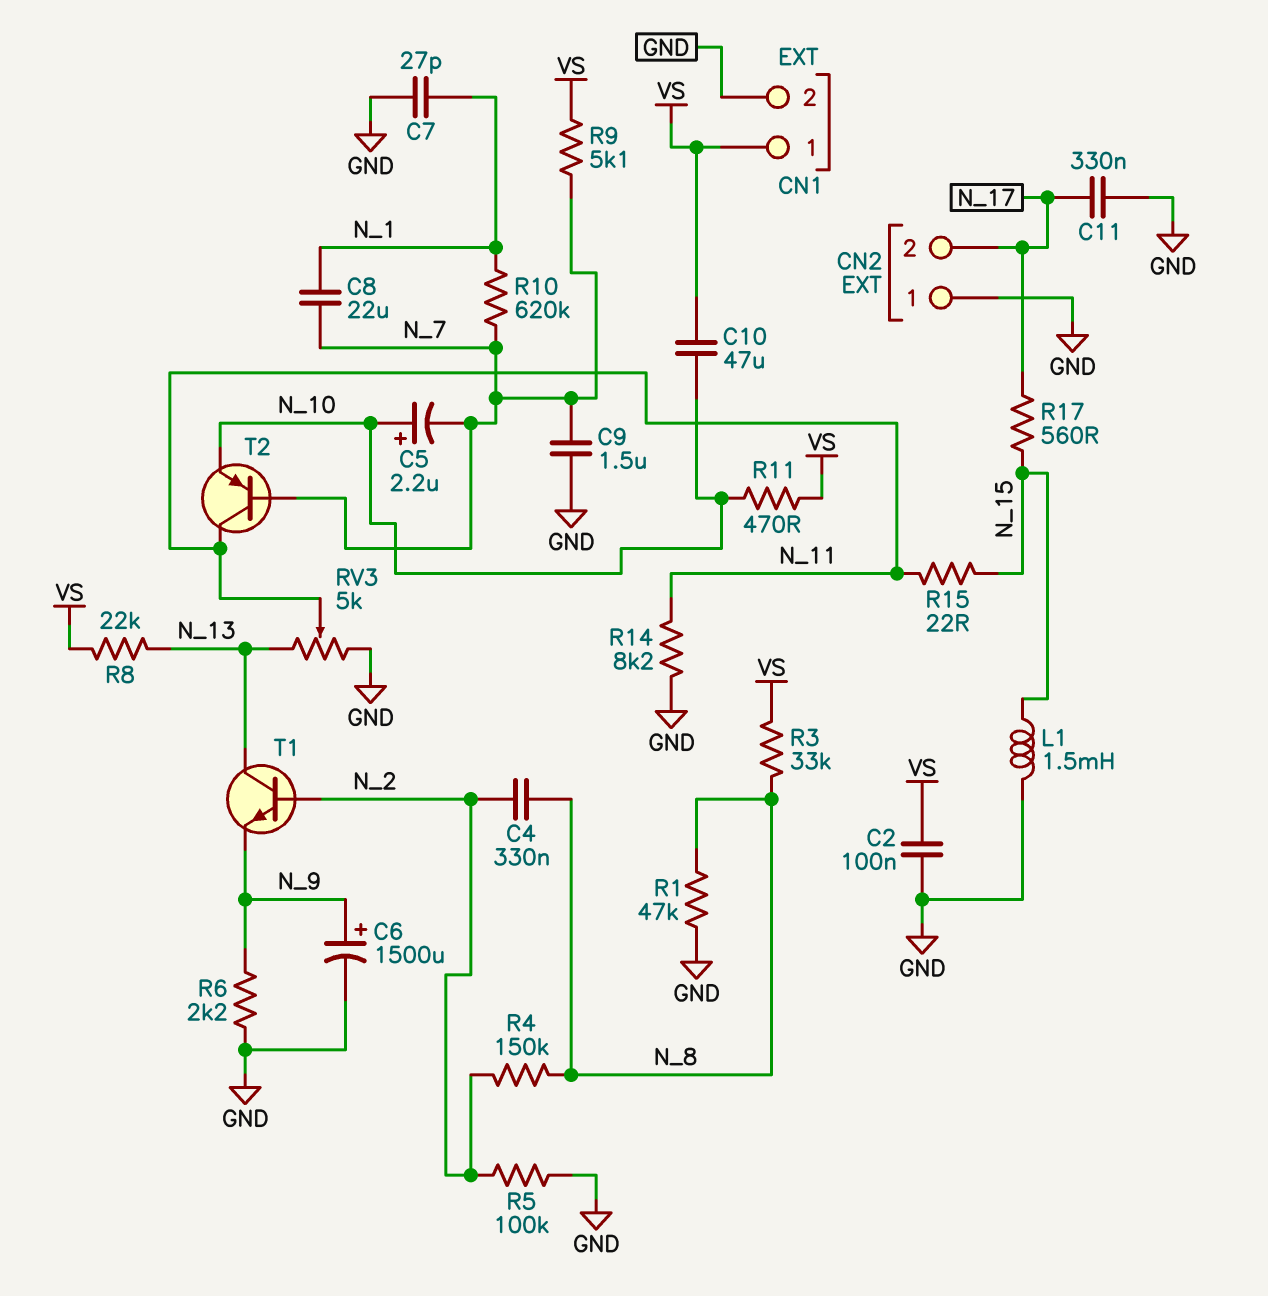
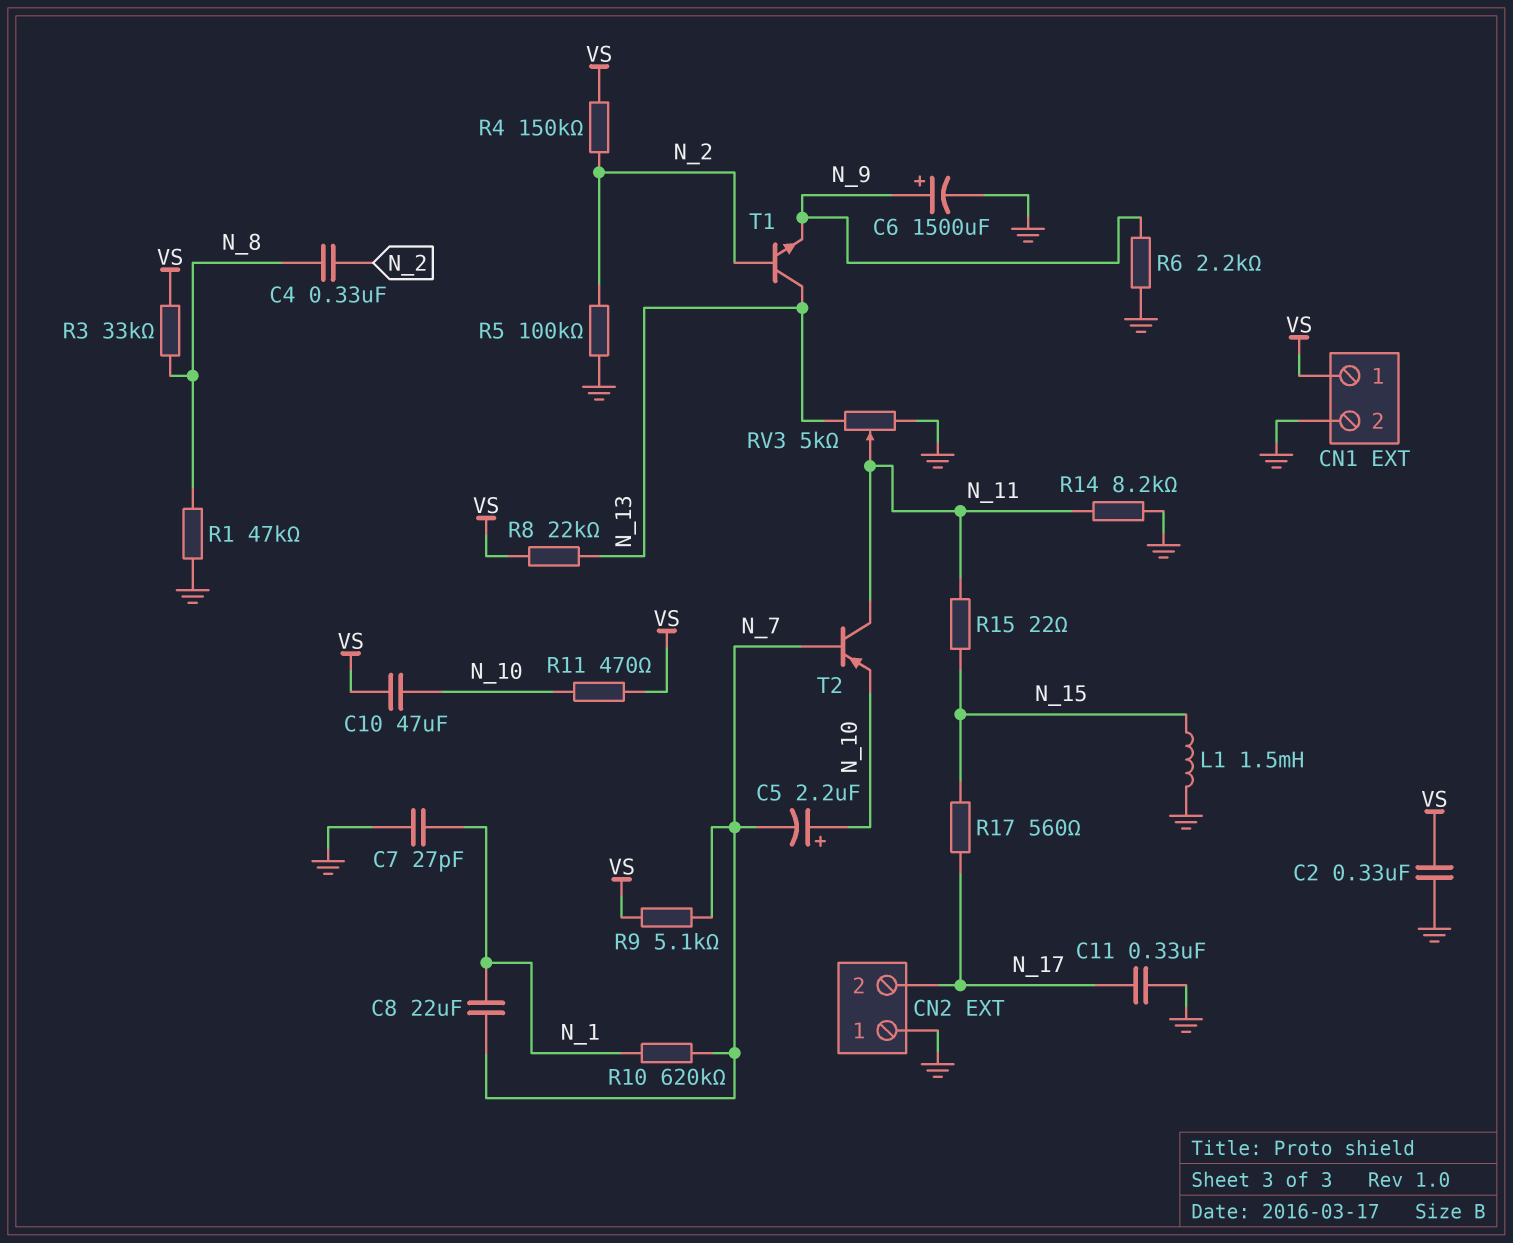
C2: 100nF (GND, VS) -> 330nF (GND, VS)
C9: 1.5uF (GND, N_7) -> none
R4: 150k (N_2, N_8) -> 150k (N_2, VS)

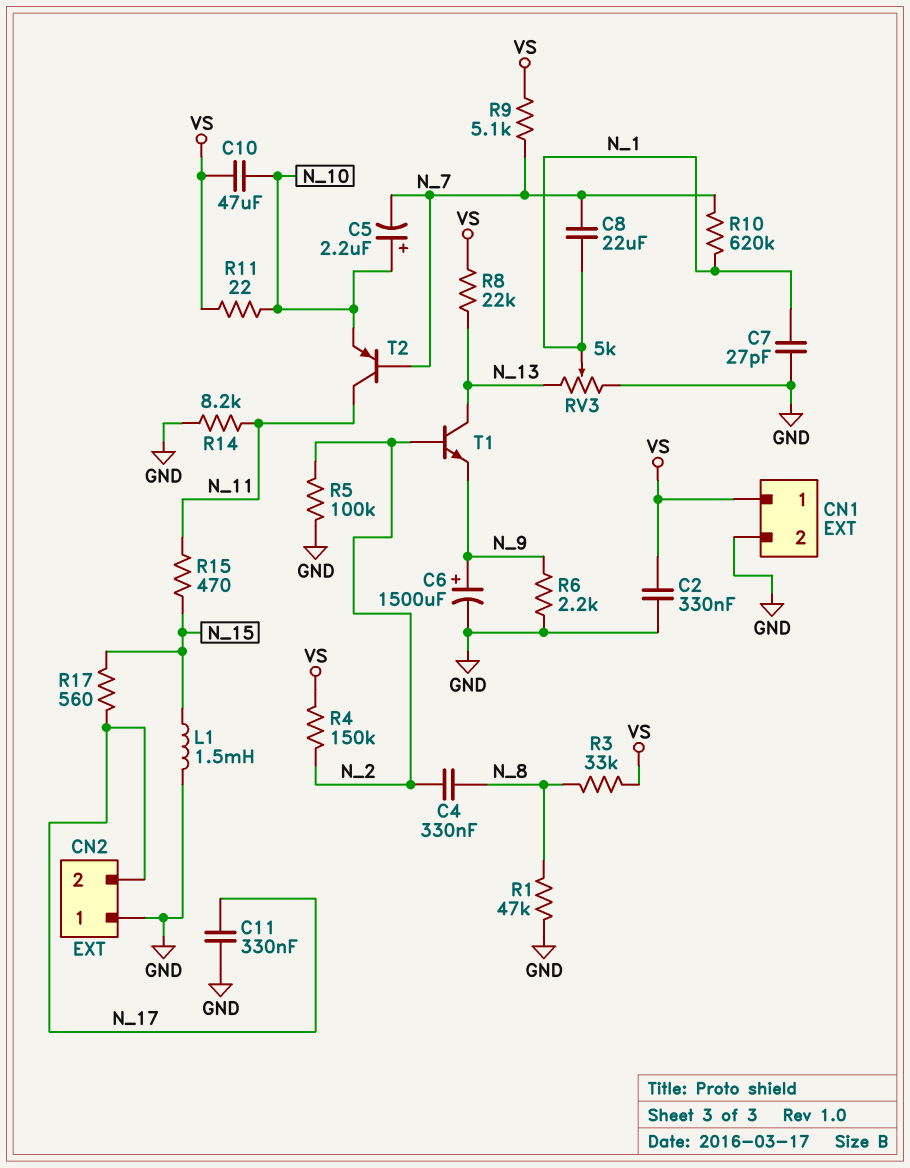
R11: 470 (N_10, VS) -> 22 (N_10, VS)
R15: 22 (N_11, N_15) -> 470 (N_11, N_15)
RV3: 5k (GND, N_13, wiper N_11) -> 5k (GND, N_13, wiper N_1)

